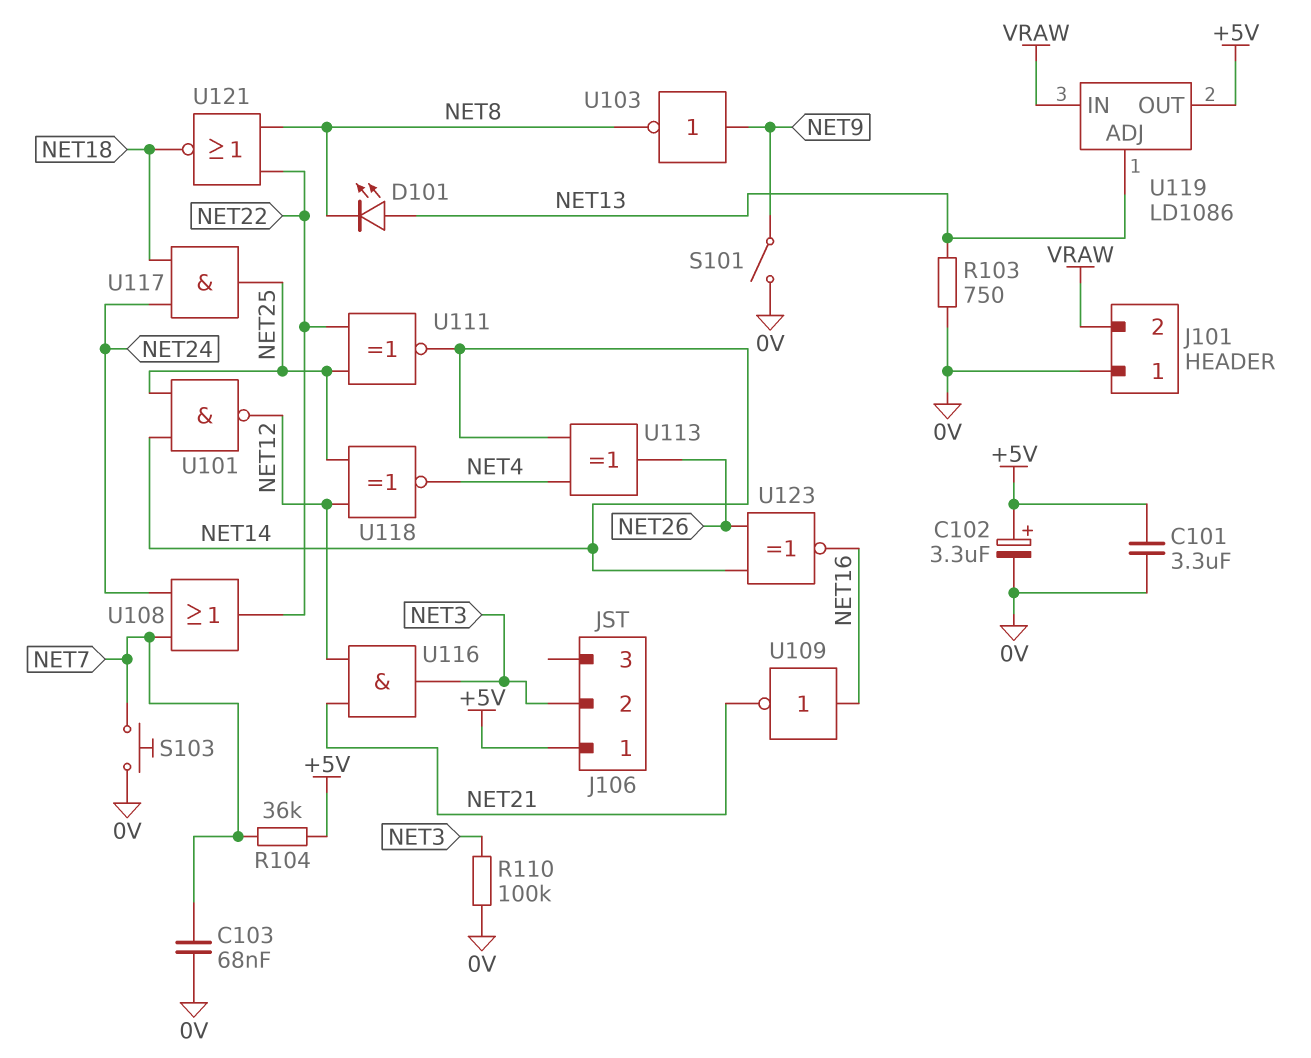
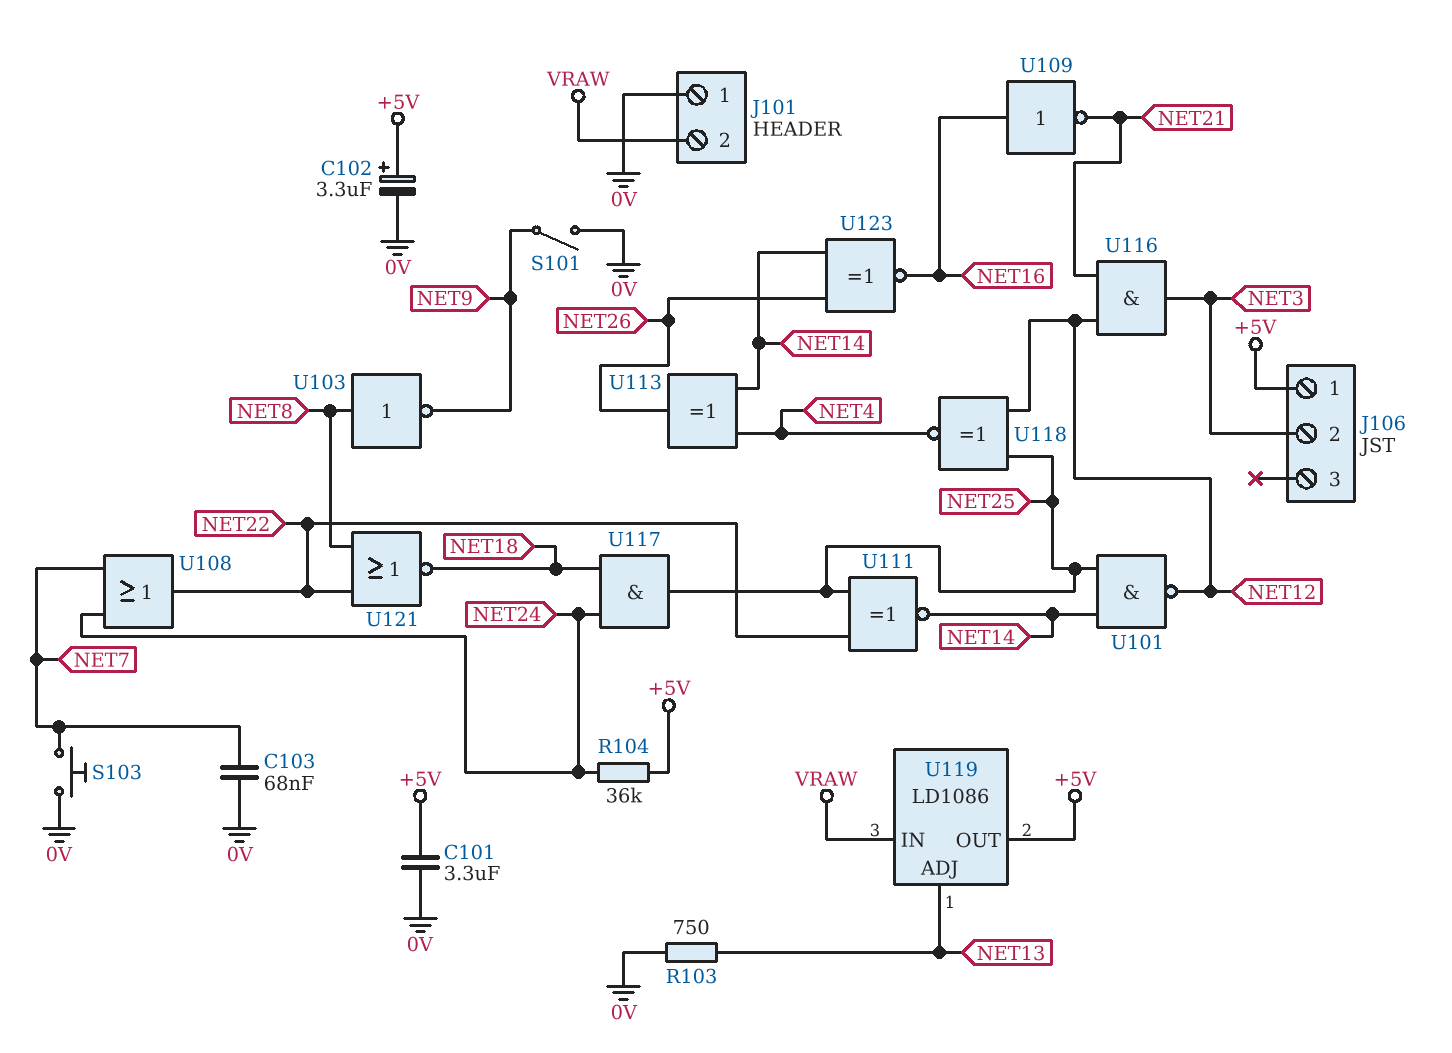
D101: LED (A NET13, K NET8) -> none
R104: 36k (+5V, NET7) -> 36k (+5V, NET24)
R110: 100k (0V, NET3) -> none
U103: NOT (in NET9, out NET8) -> NOT (in NET8, out NET9)

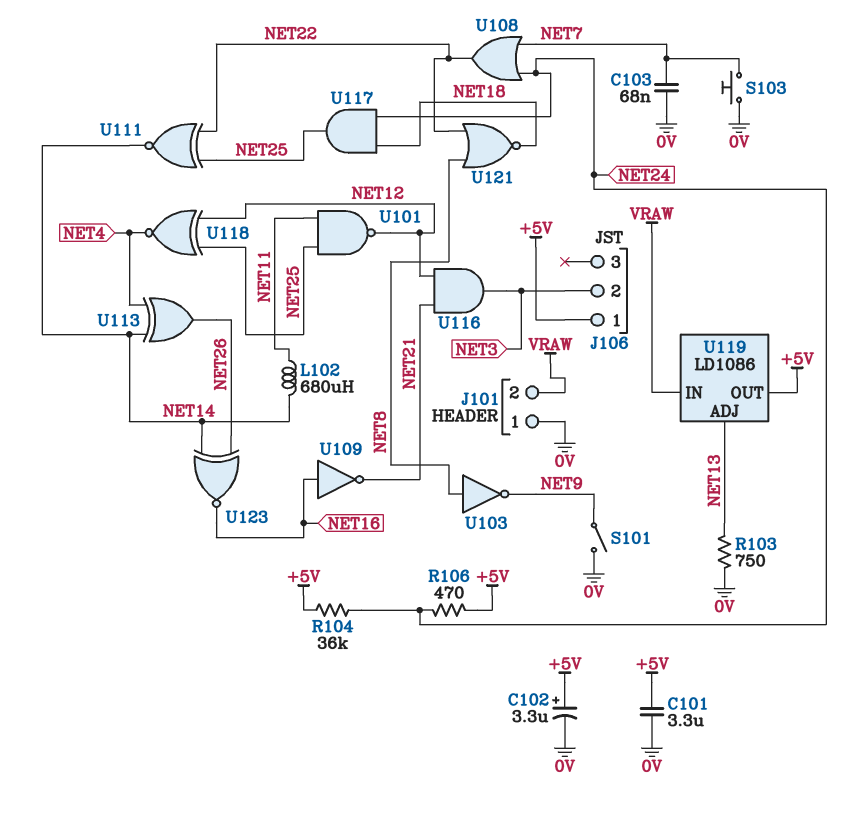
L102: none -> 680uH (NET11, NET14)
R106: none -> 470 (+5V, NET24)
U101: NAND (in NET14, in NET25, out NET12) -> NAND (in NET11, in NET25, out NET12)

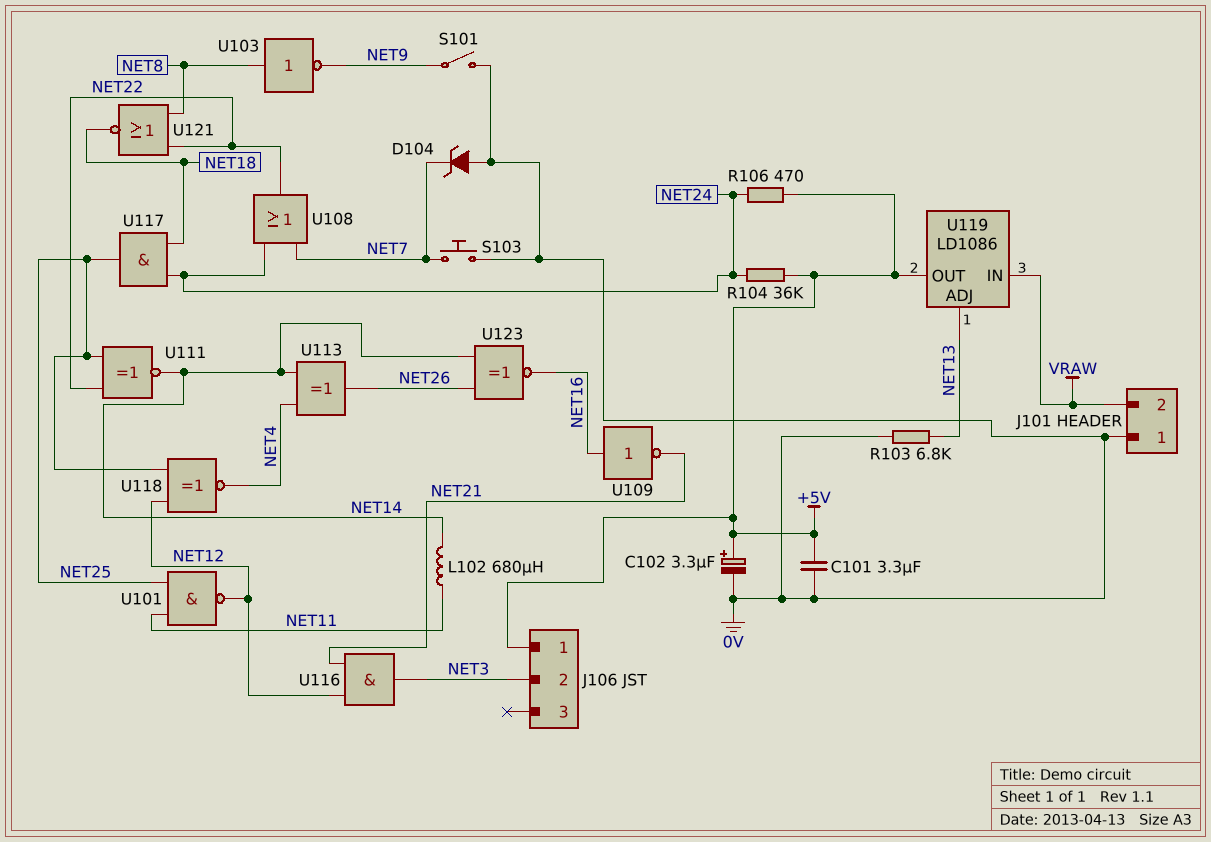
C103: 68nF (0V, NET7) -> none
D104: none -> zener (A 0V, K NET7)
R103: 750 (0V, NET13) -> 6.8k (0V, NET13)

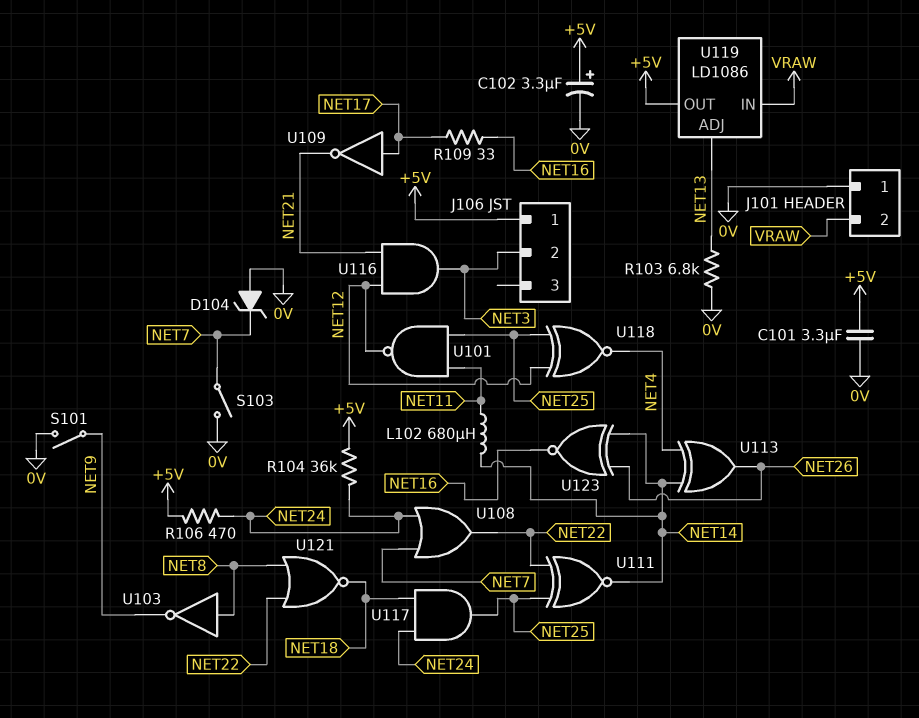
R109: none -> 33 (NET16, NET17)
S103: button (0V, NET7) -> switch (0V, NET7)
U109: NOT (in NET16, out NET21) -> NOT (in NET17, out NET21)

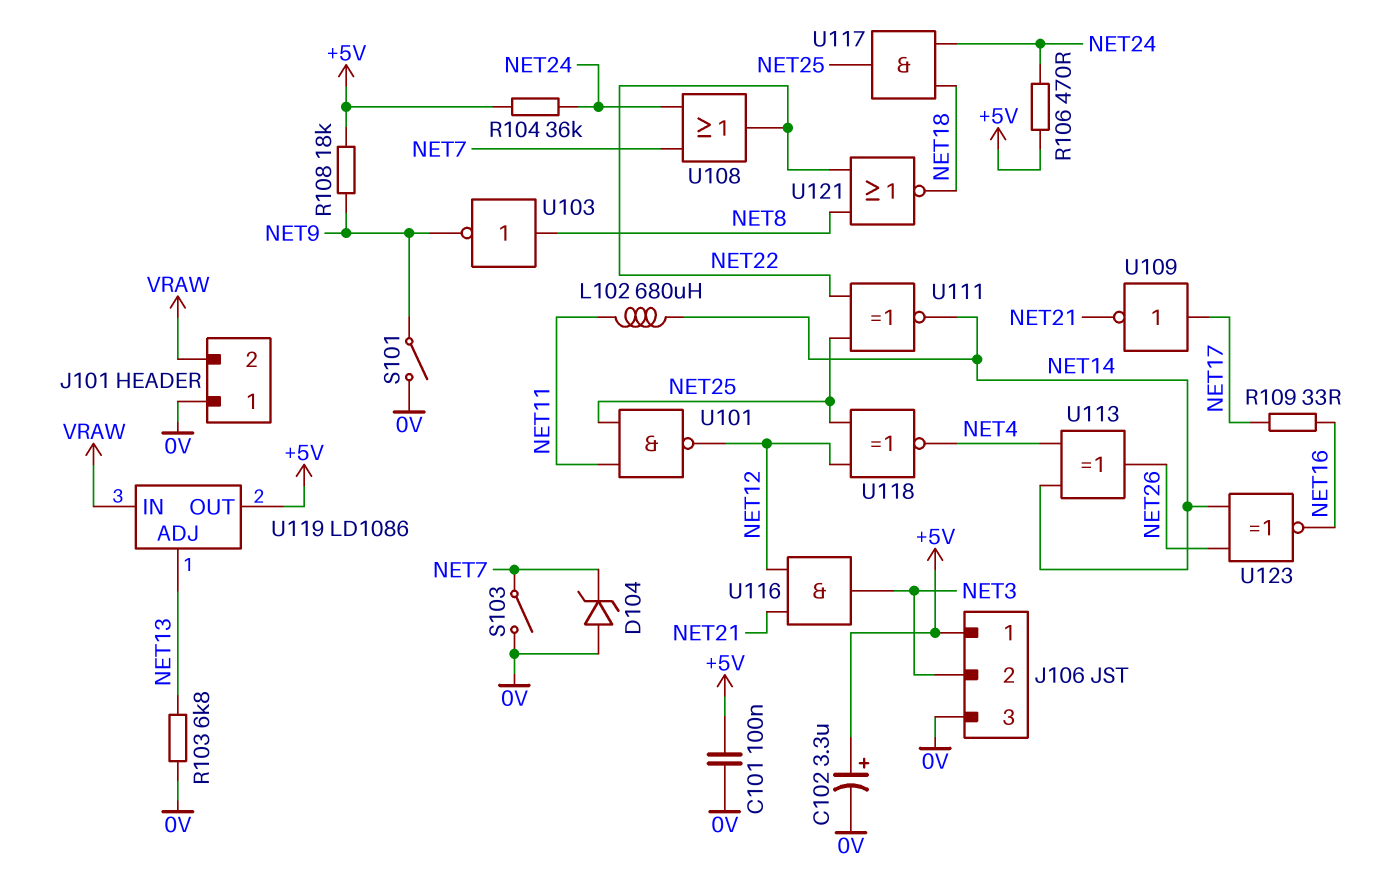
C101: 3.3uF (+5V, 0V) -> 100nF (+5V, 0V)
J106 pin 3: none -> 0V
R108: none -> 18k (+5V, NET9)

